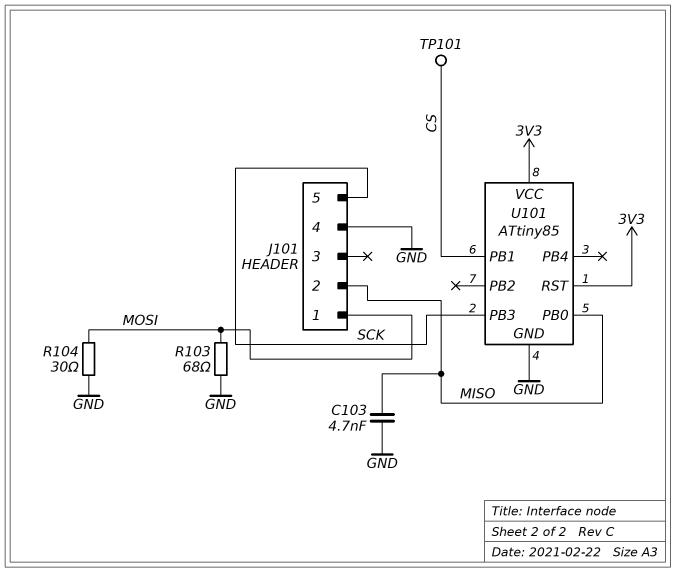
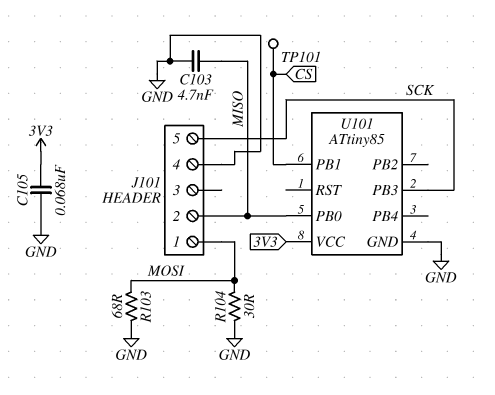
C105: none -> 68nF (3V3, GND)
U101 pin RST: 3V3 -> none

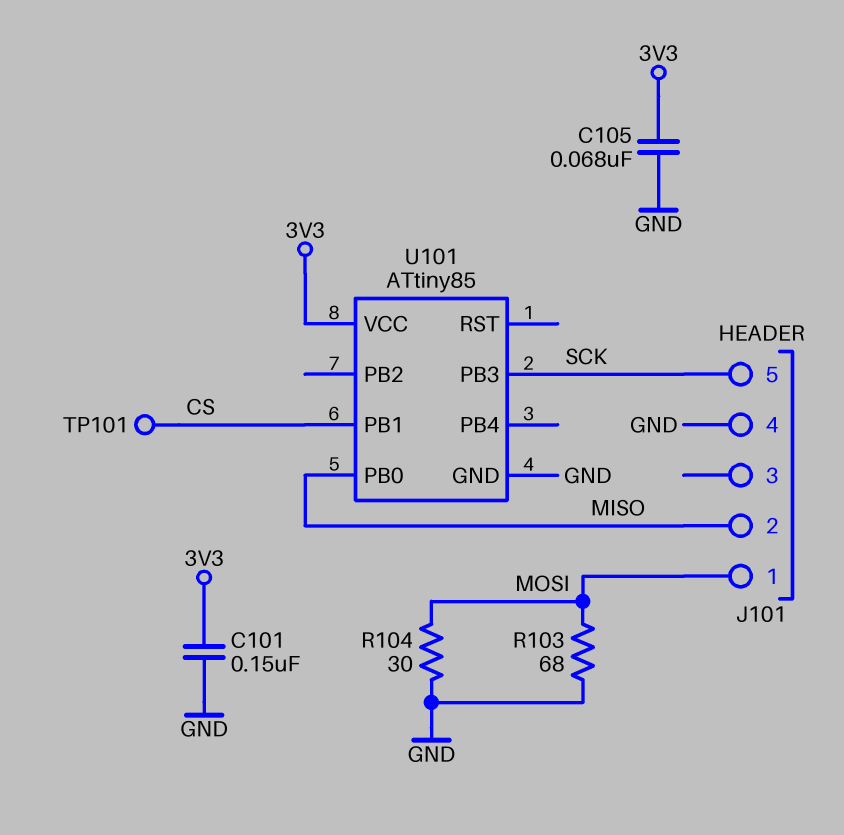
C101: none -> 150nF (3V3, GND)
C103: 4.7nF (GND, MISO) -> none

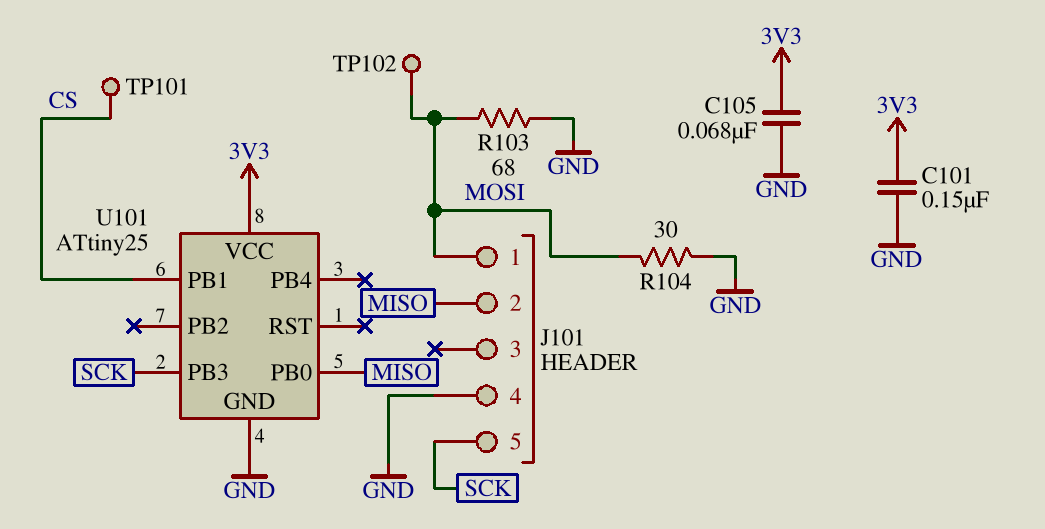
TP102: none -> test point (MOSI)
U101: ATtiny85 -> ATtiny25

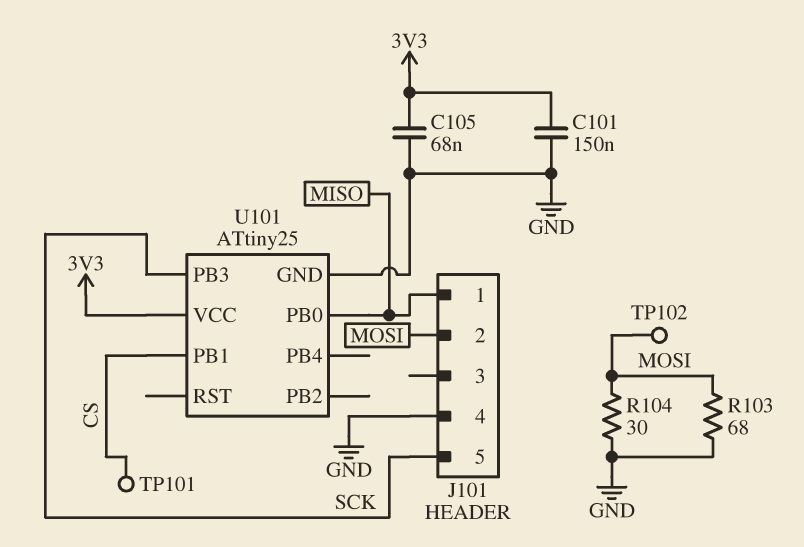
J101 pin 1: MOSI -> MISO
J101 pin 2: MISO -> MOSI

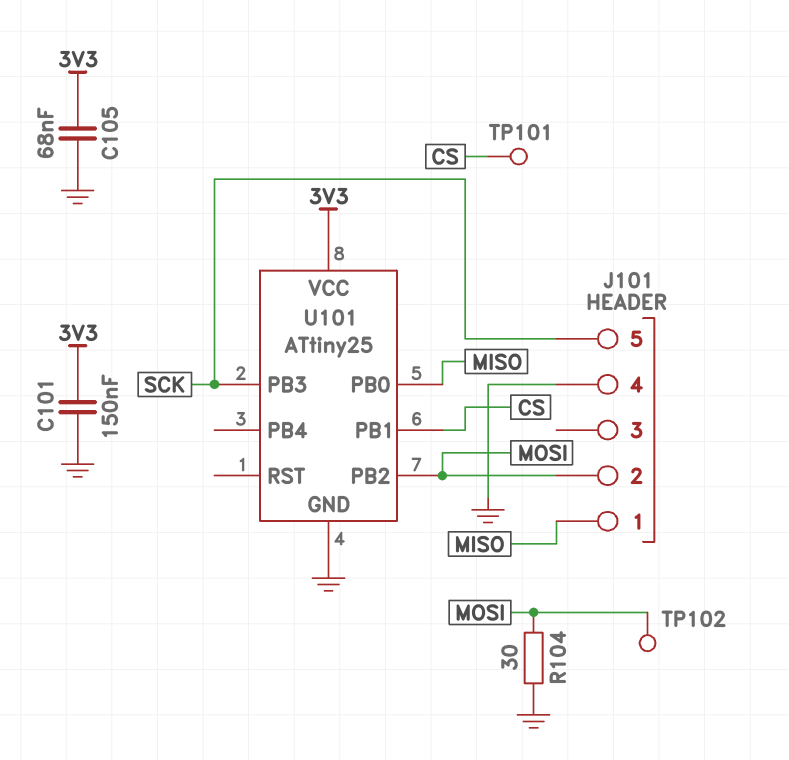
R103: 68 (GND, MOSI) -> none
U101 pin PB2: none -> MOSI

